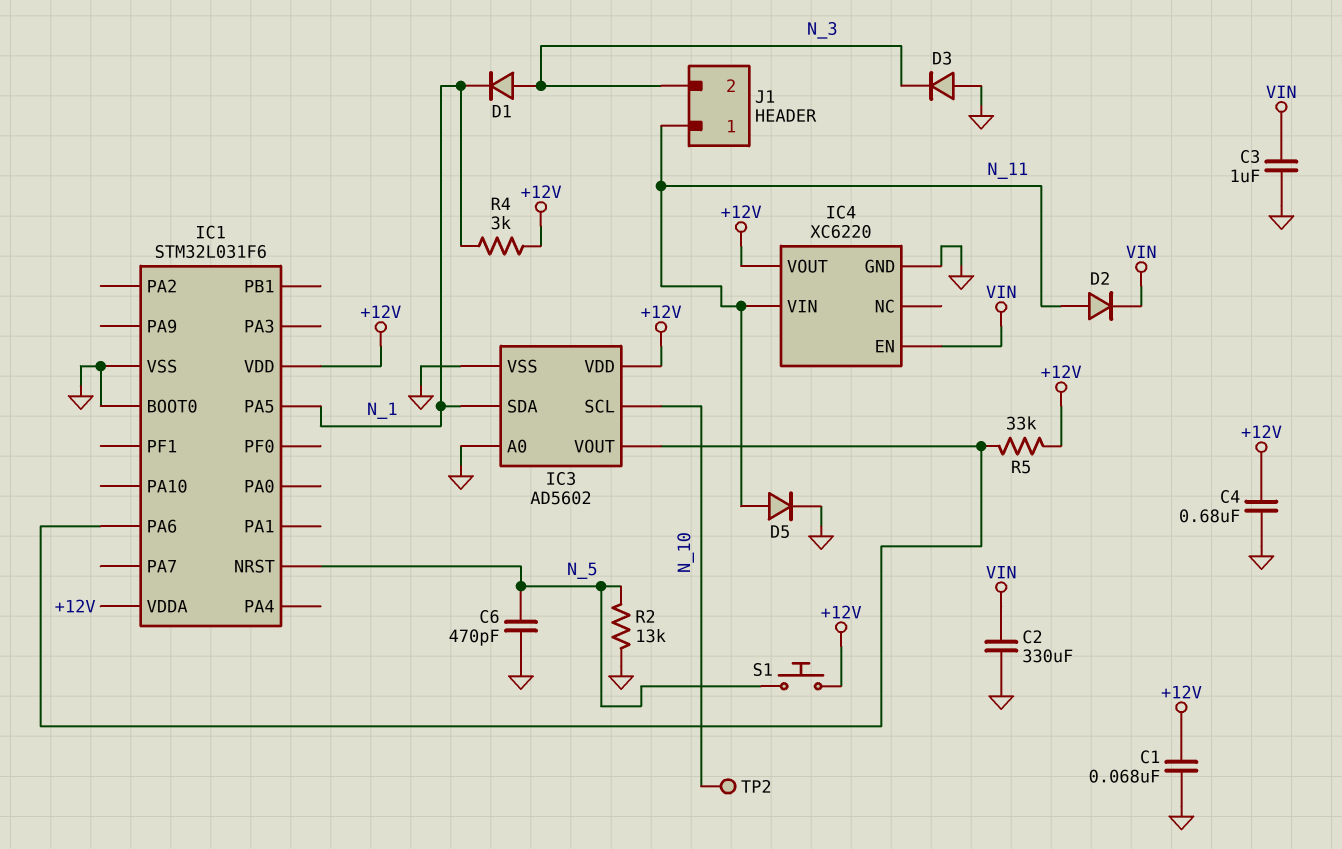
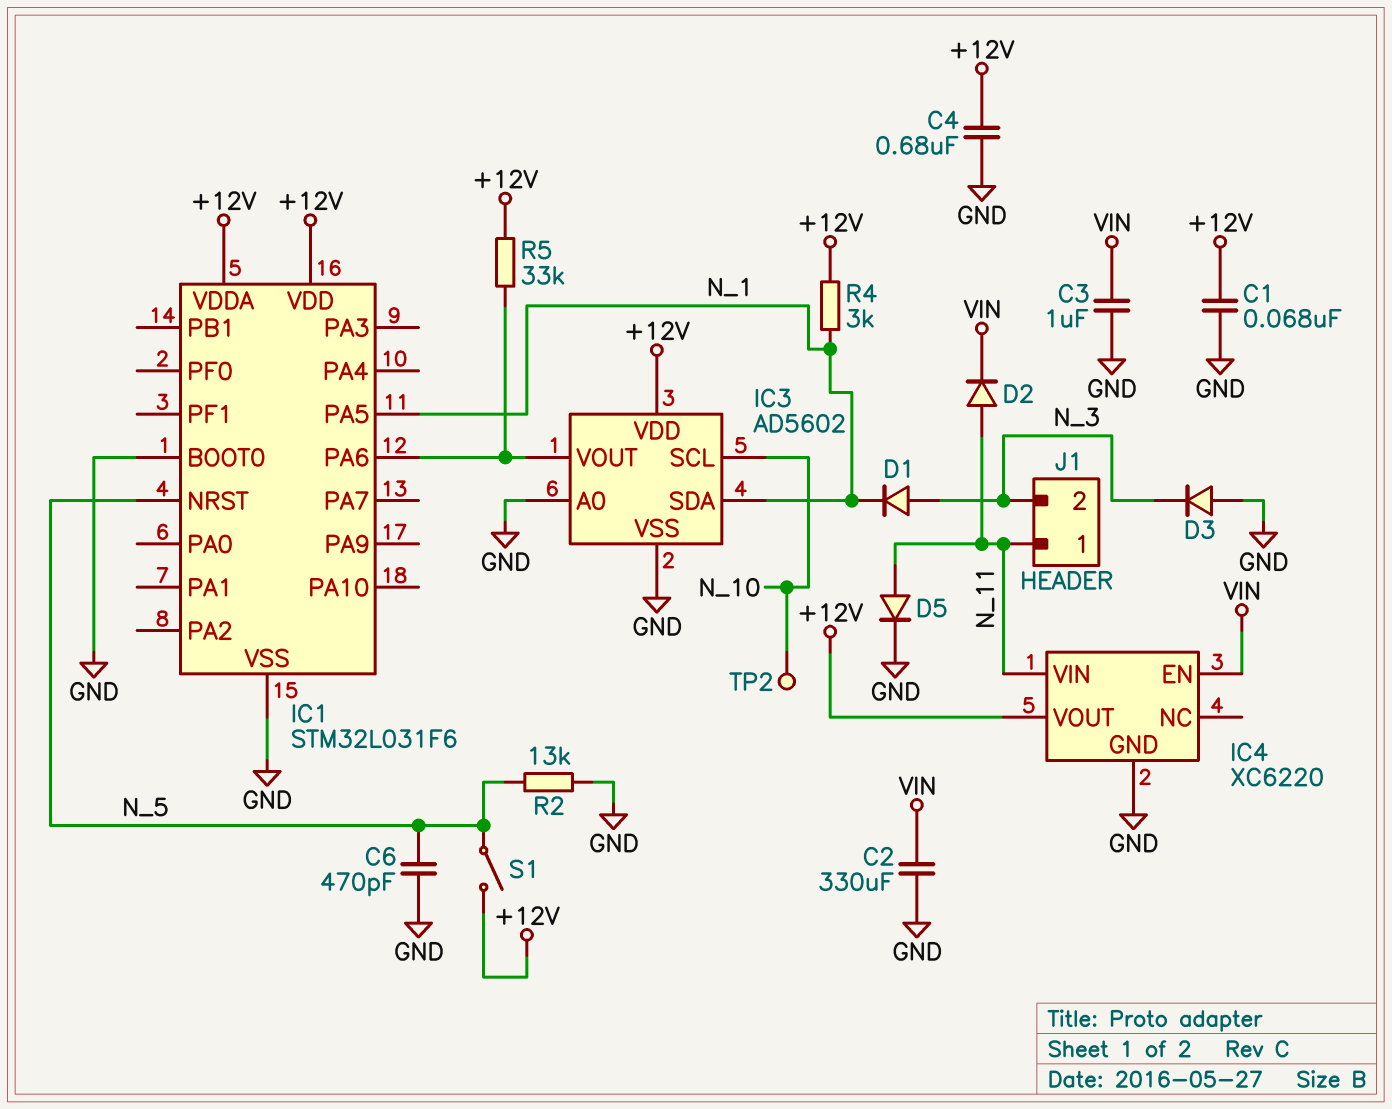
S1: button (+12V, N_5) -> switch (+12V, N_5)

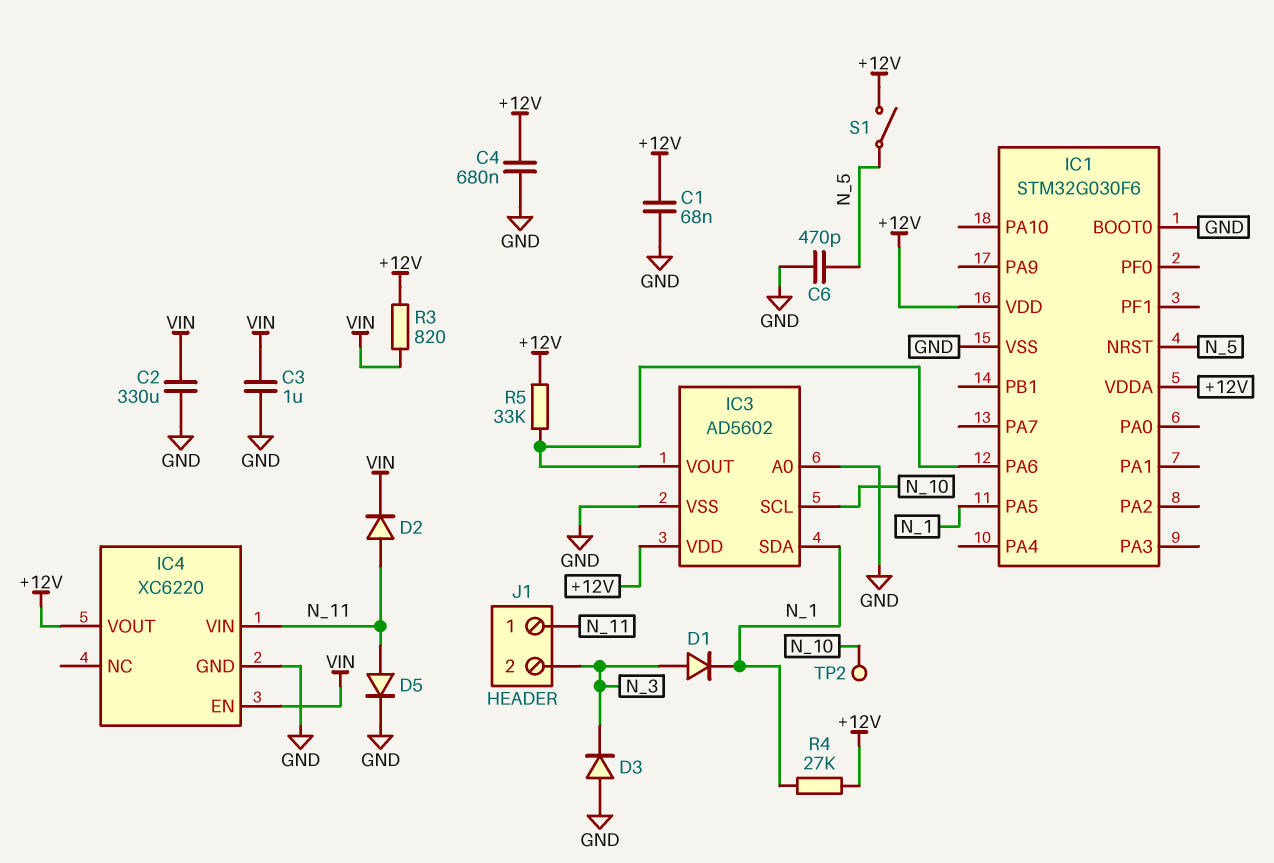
IC1: STM32L031F6 -> STM32G030F6
R2: 13k (GND, N_5) -> none
R3: none -> 820 (+12V, VIN)
R4: 3k (+12V, N_1) -> 27k (+12V, N_1)

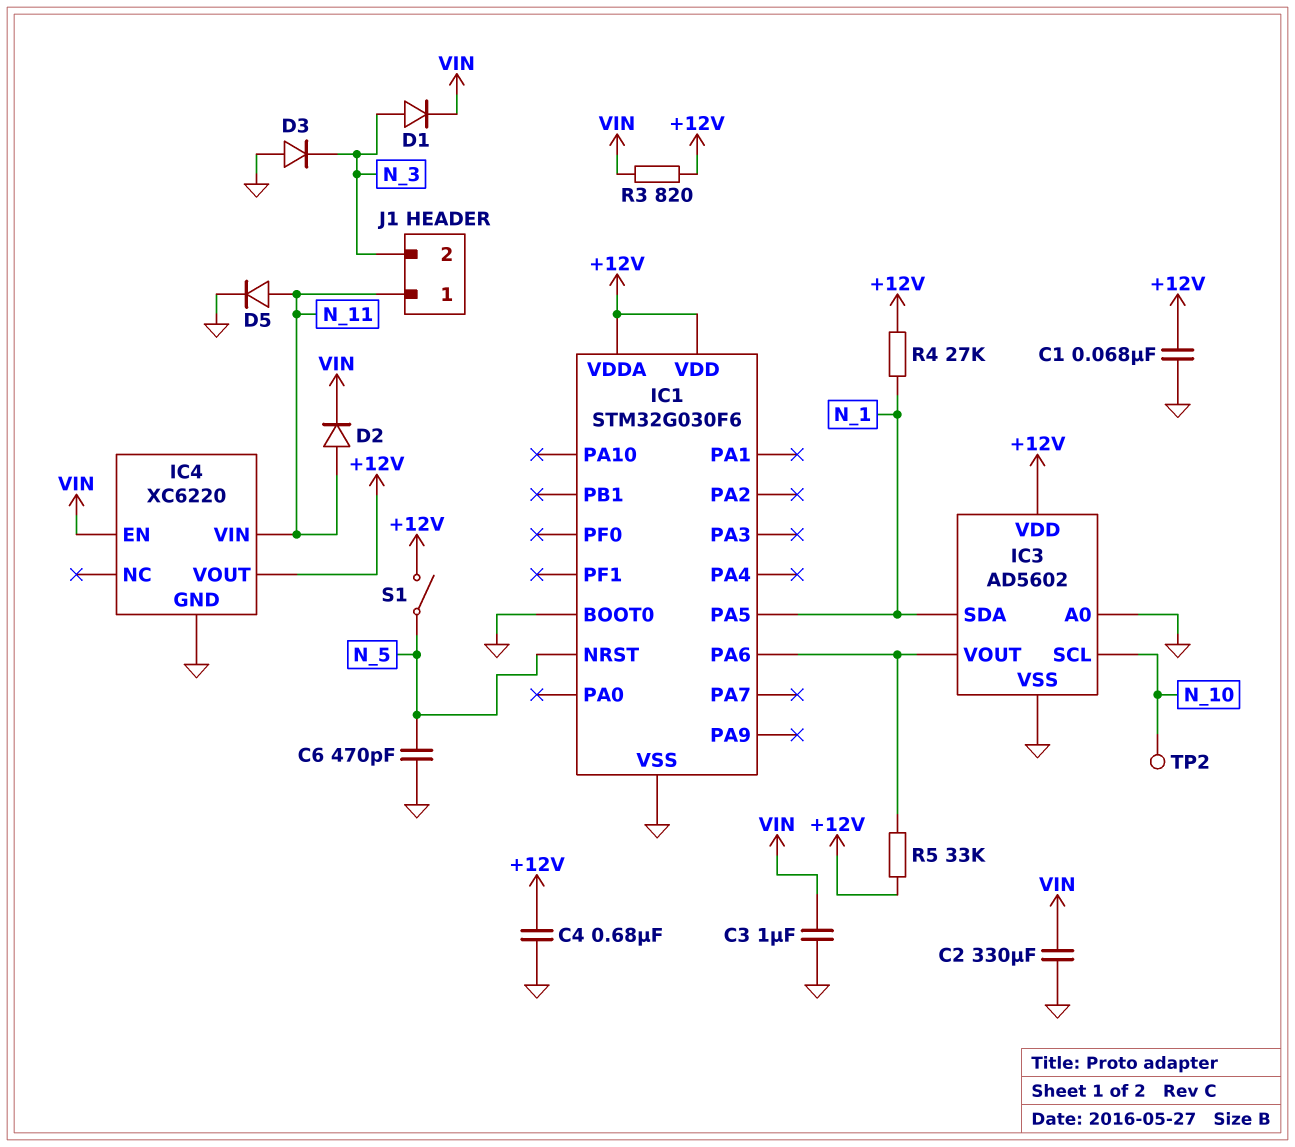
D1: diode (A N_3, K N_1) -> diode (A N_3, K VIN)

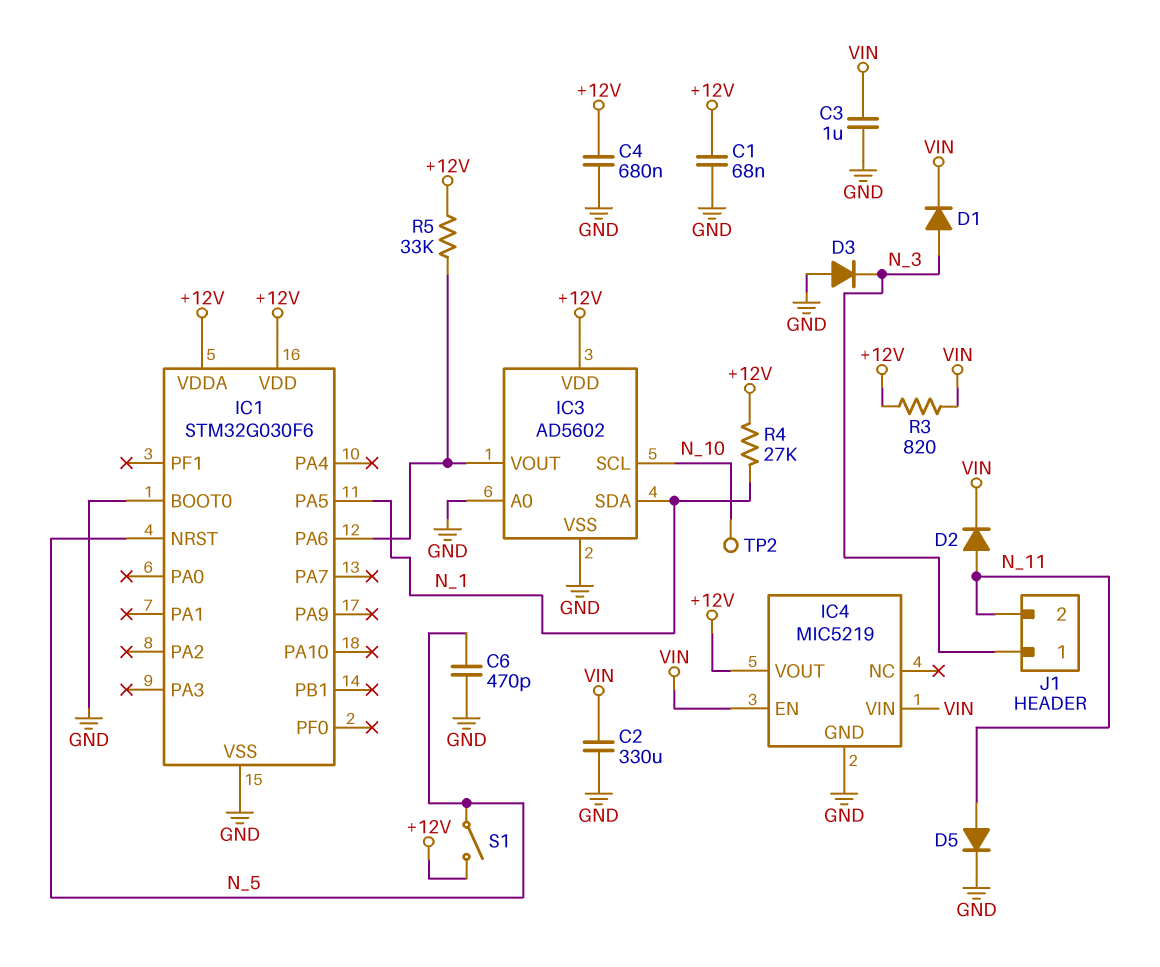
IC4: XC6220 -> MIC5219
IC4 pin VIN: N_11 -> VIN
J1 pin 1: N_11 -> N_3
J1 pin 2: N_3 -> N_11

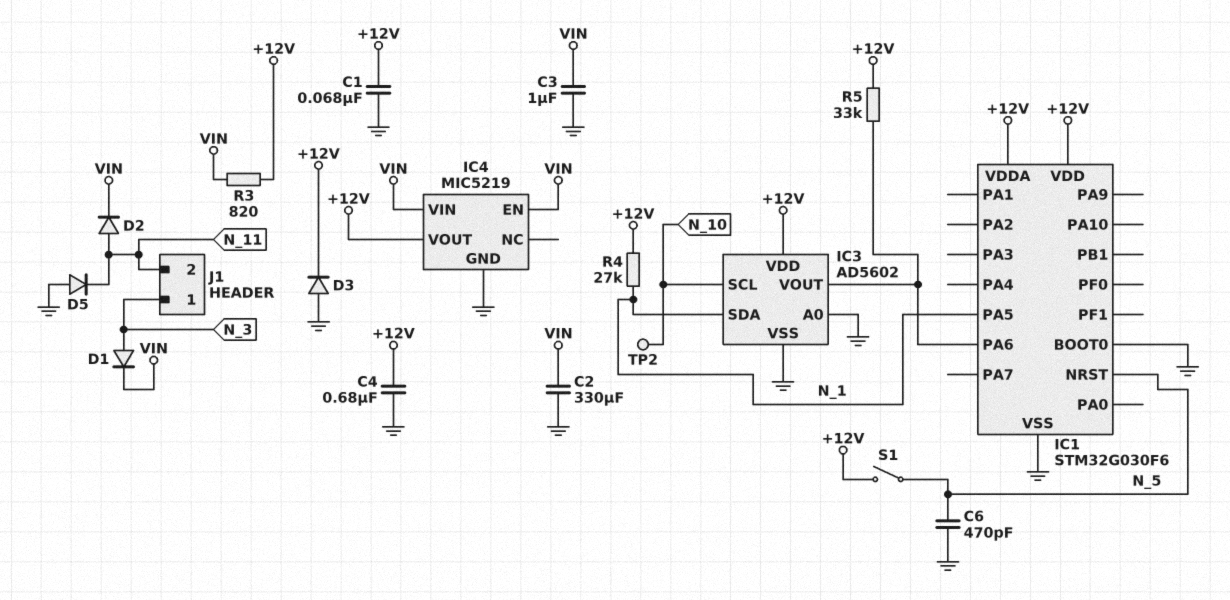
D3: diode (A GND, K N_3) -> diode (A GND, K +12V)
D5: diode (A N_11, K GND) -> diode (A GND, K N_11)

